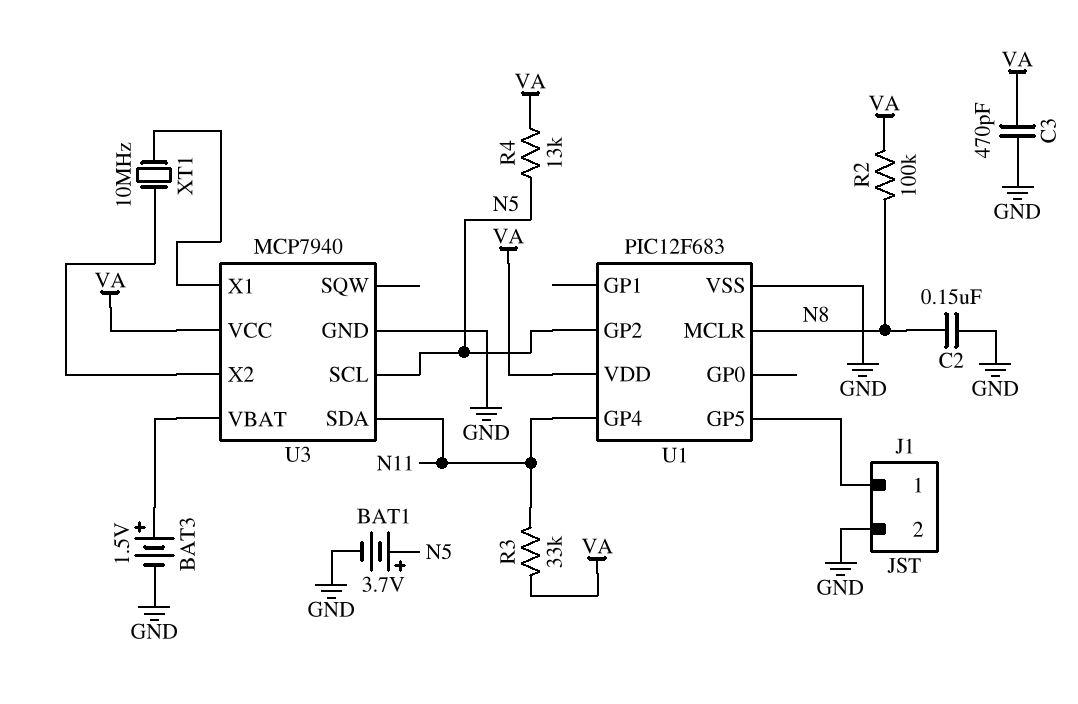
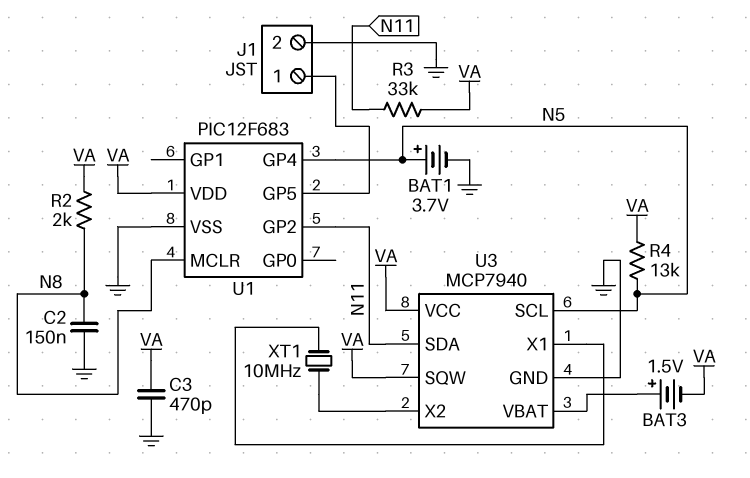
BAT3: 1.5V (plus U3/VBAT, minus GND) -> 1.5V (plus U3/VBAT, minus VA)
R2: 100k (N8, VA) -> 2k (N8, VA)
U1 pin GP2: N5 -> N11
U1 pin GP4: N11 -> N5
U3 pin SQW: none -> VA

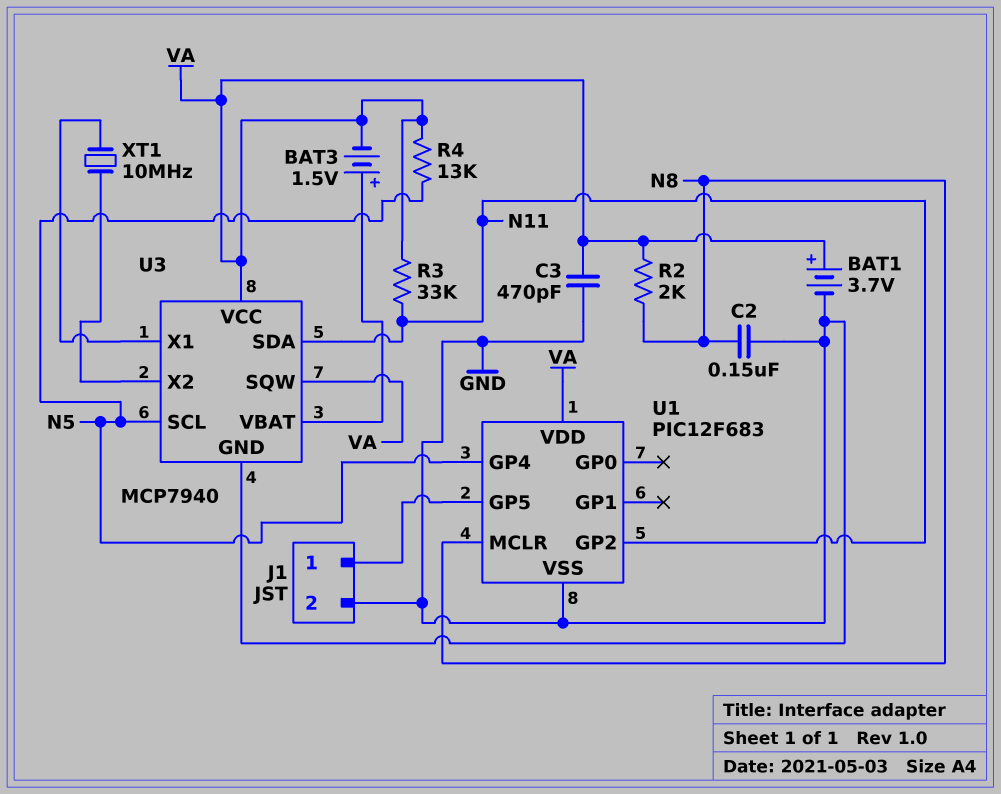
BAT1: 3.7V (plus N5, minus GND) -> 3.7V (plus VA, minus GND)

